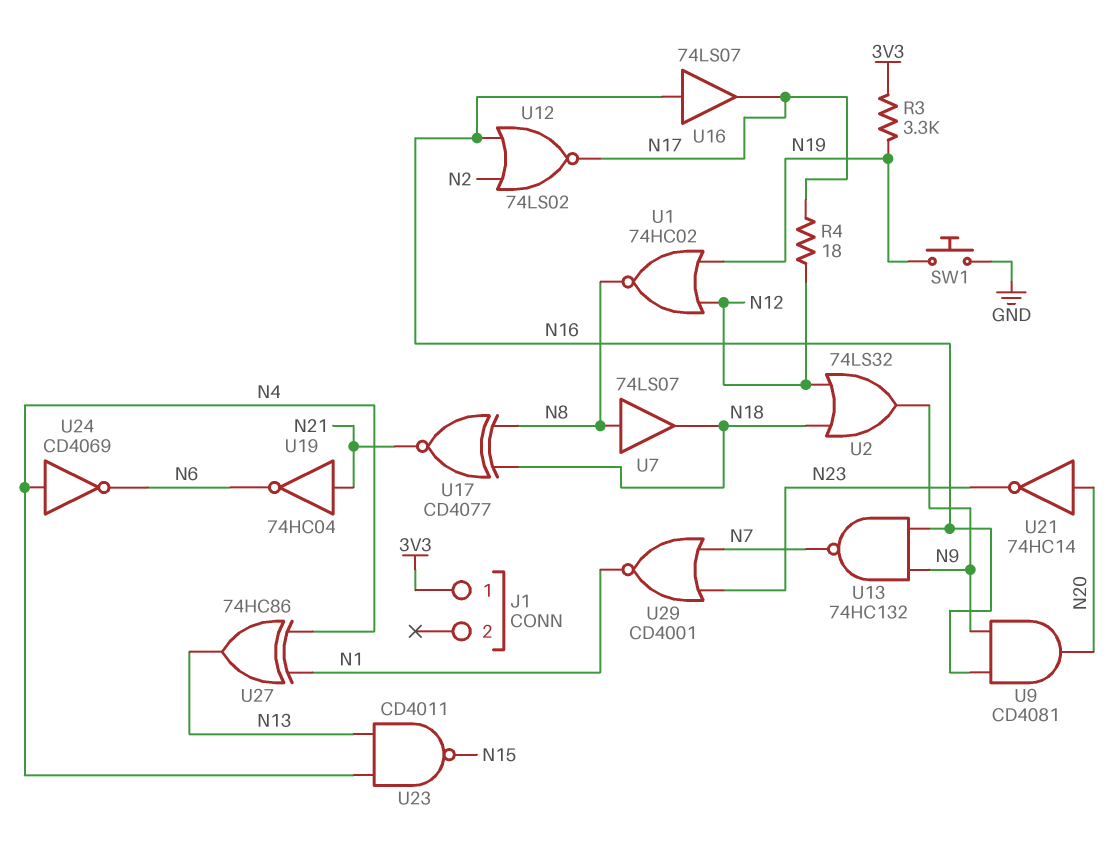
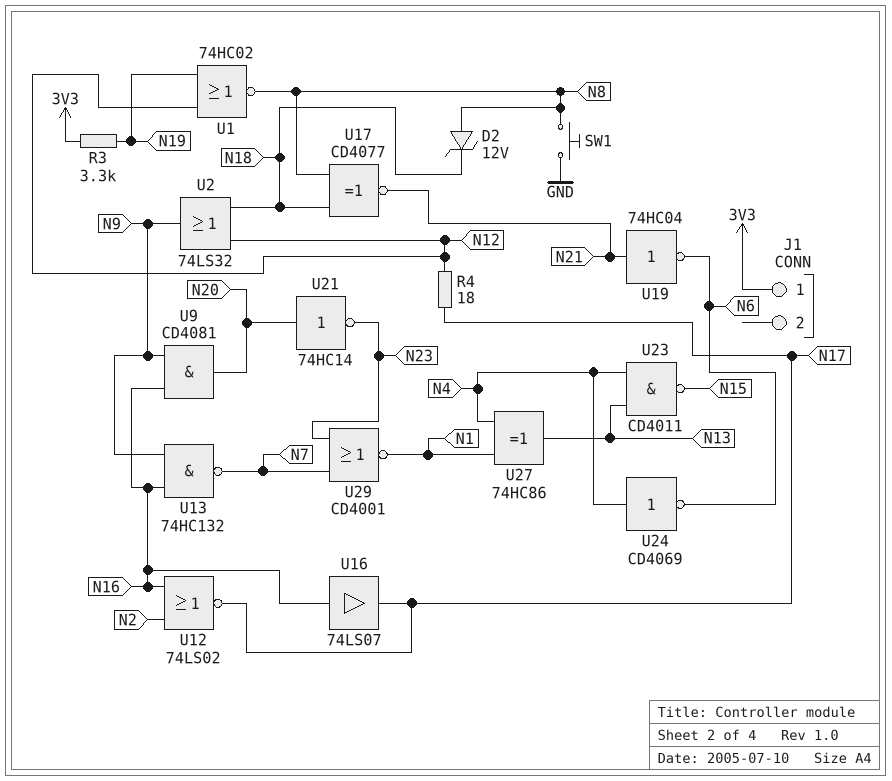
D2: none -> zener 12V (A N8, K N18)
SW1: button (GND, N19) -> button (GND, N8)
U7: buffer 74LS07 (in N8, out N18) -> none

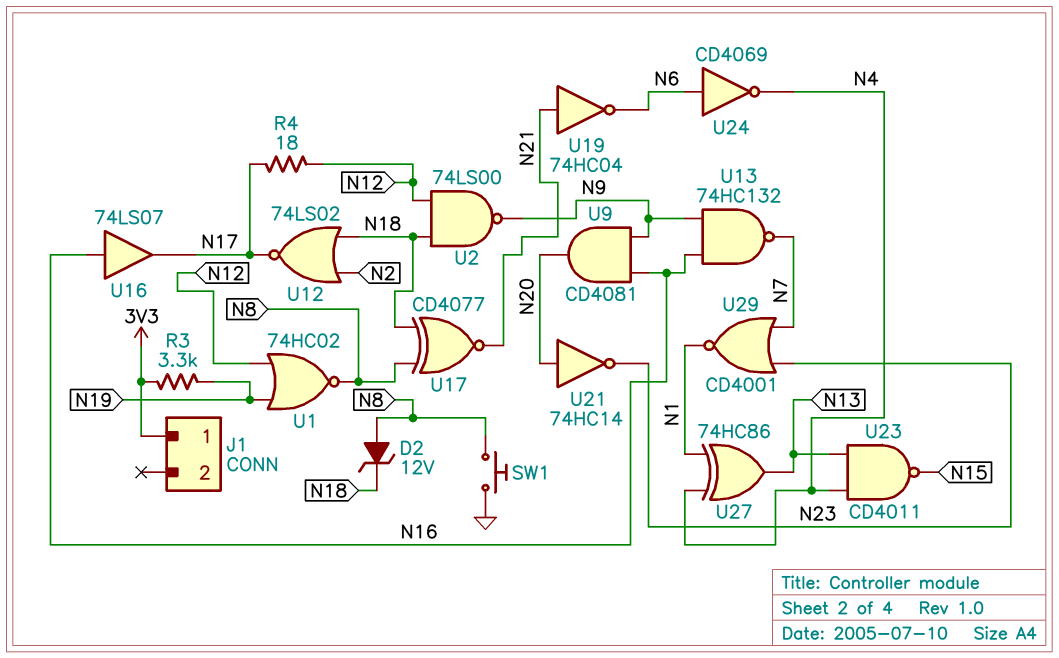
U2: OR 74LS32 (in N12, in N18, out N9) -> NAND 74LS00 (in N12, in N18, out N9)
U12: NOR 74LS02 (in N2, in N16, out N17) -> NOR 74LS02 (in N2, in N18, out N17)
U24: NOT CD4069 (in N4, out N6) -> NOT CD4069 (in N6, out N4)

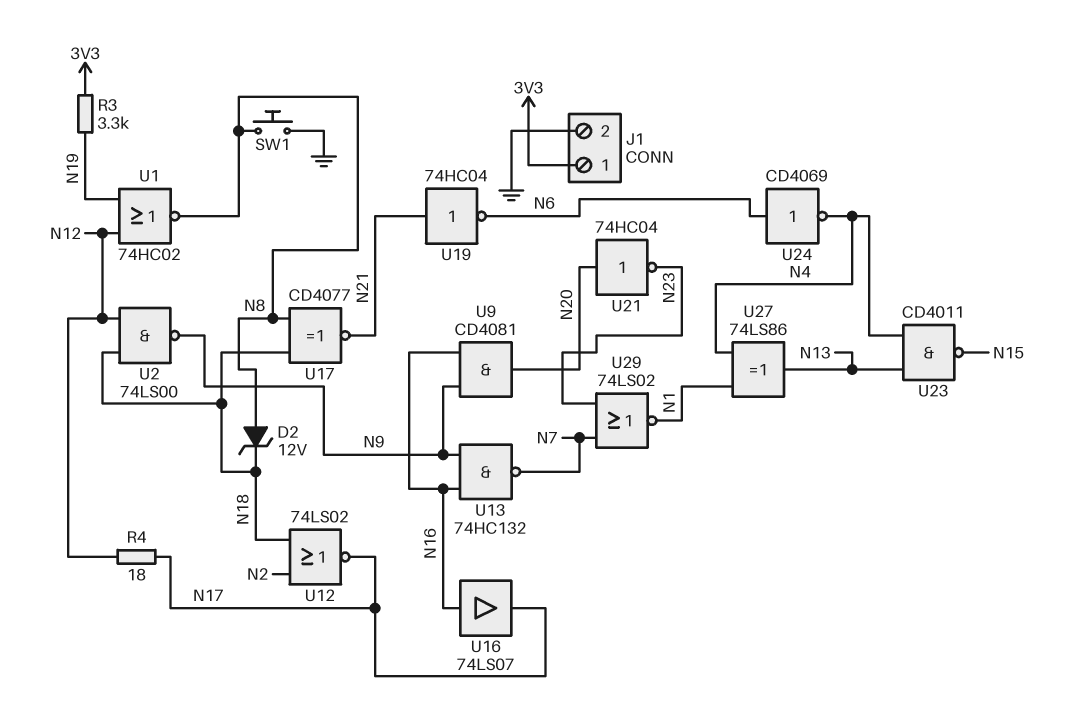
J1 pin 2: none -> GND
U21: NOT 74HC14 (in N20, out N23) -> NOT 74HC04 (in N20, out N23)
U27: XOR 74HC86 (in N1, in N4, out N13) -> XOR 74LS86 (in N1, in N4, out N13)
U29: NOR CD4001 (in N7, in N23, out N1) -> NOR 74LS02 (in N7, in N23, out N1)

